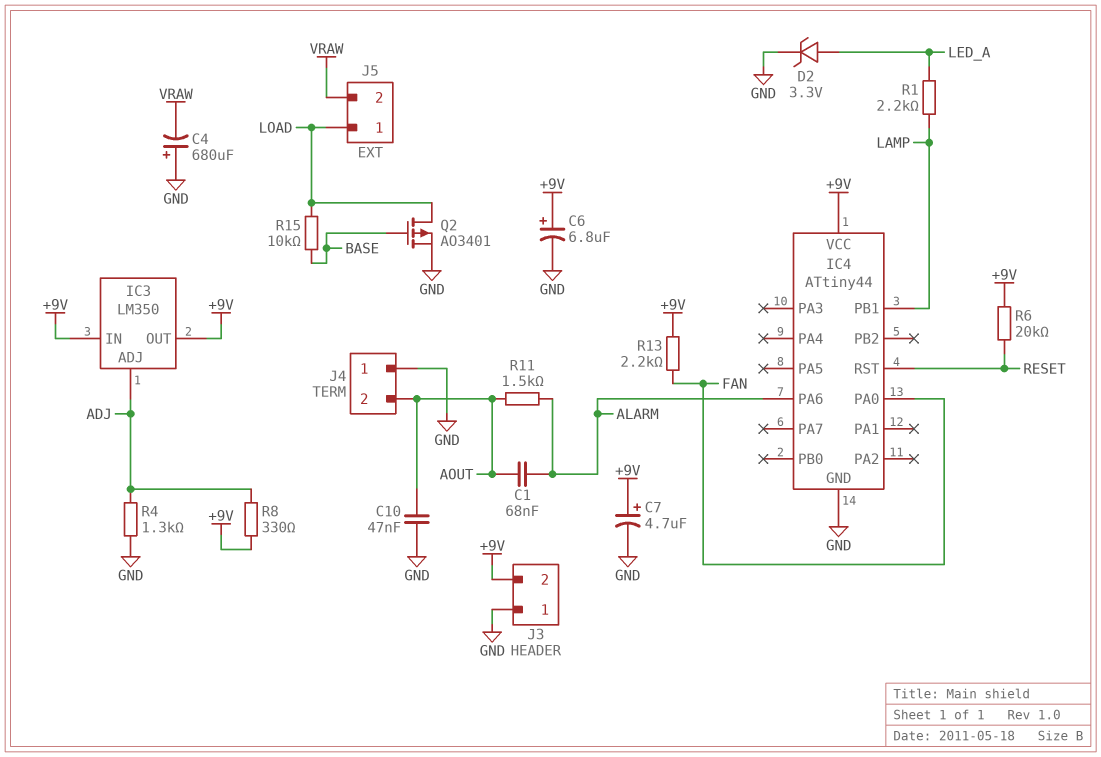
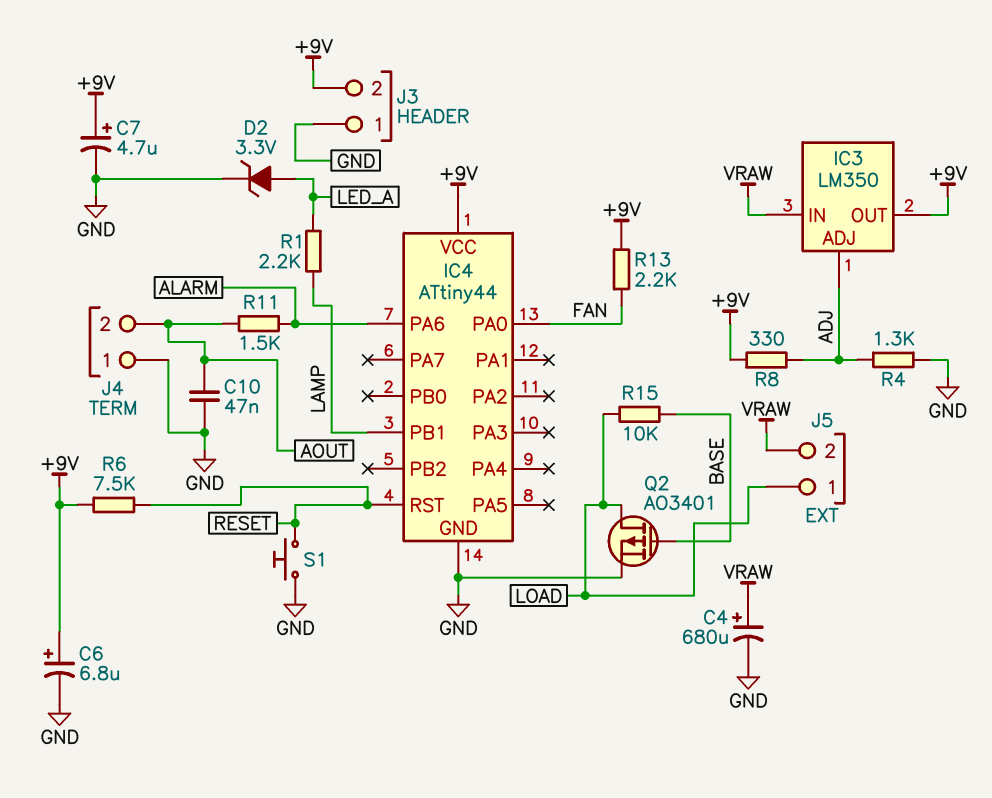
C1: 68nF (ALARM, AOUT) -> none
C4: 680uF (plus GND, minus VRAW) -> 680uF (plus VRAW, minus GND)
IC3 pin IN: +9V -> VRAW
R6: 20k (+9V, RESET) -> 7.5k (+9V, RESET)
S1: none -> button (GND, RESET)

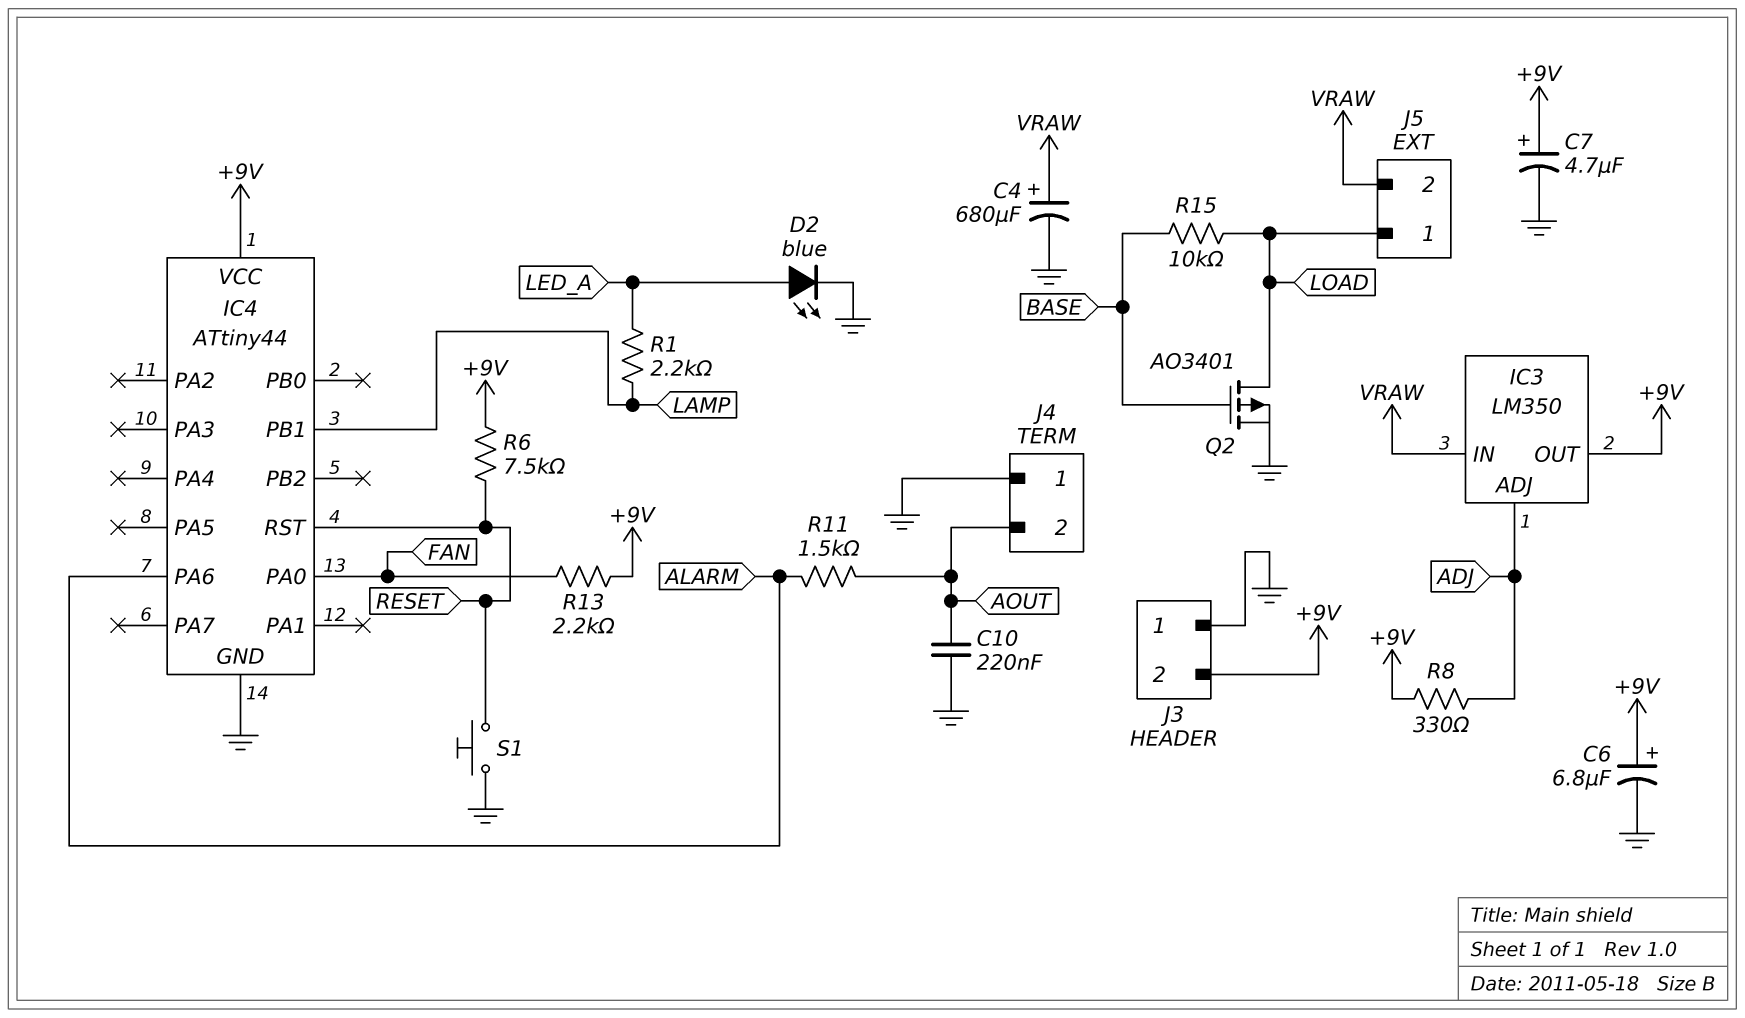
C10: 47nF (AOUT, GND) -> 220nF (AOUT, GND)
D2: zener 3.3V (A LED_A, K GND) -> LED blue (A LED_A, K GND)
R4: 1.3k (ADJ, GND) -> none

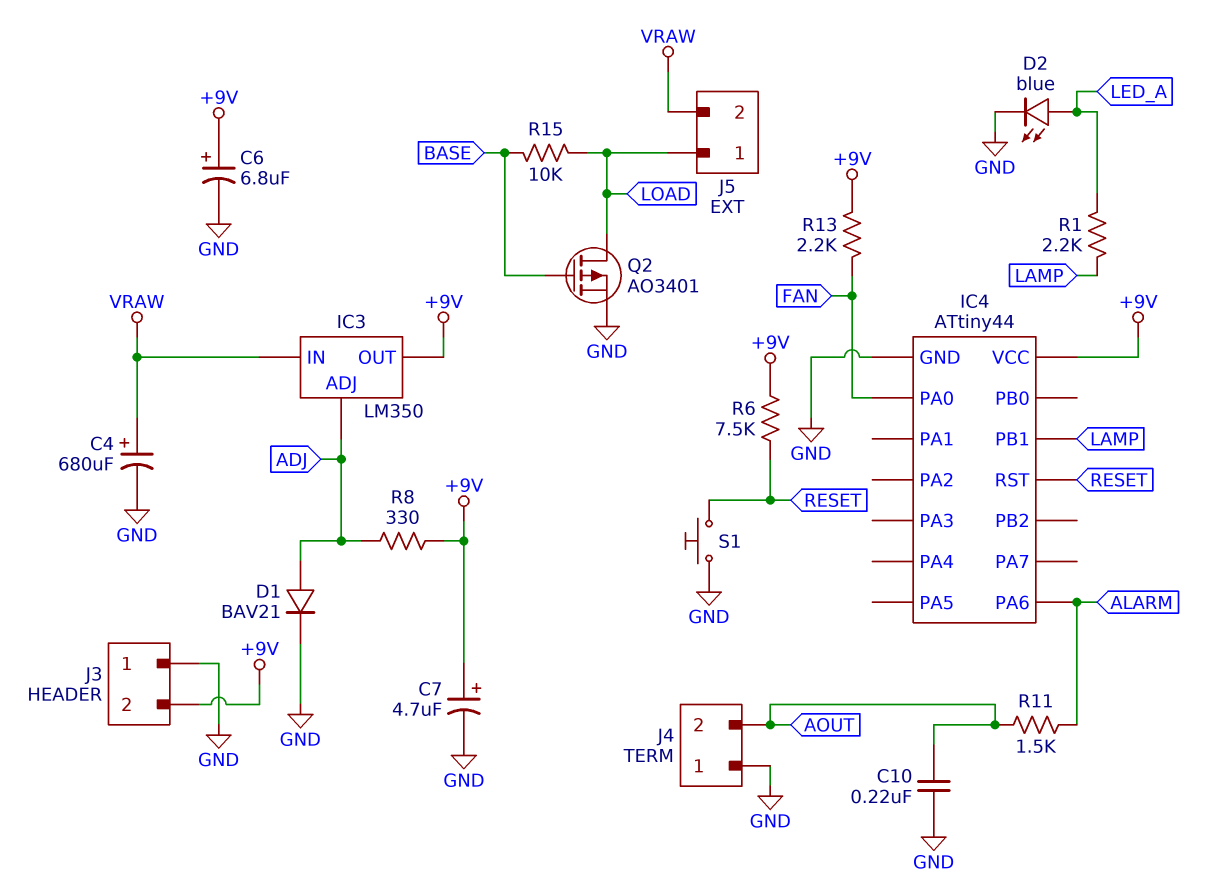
D1: none -> diode BAV21 (A ADJ, K GND)

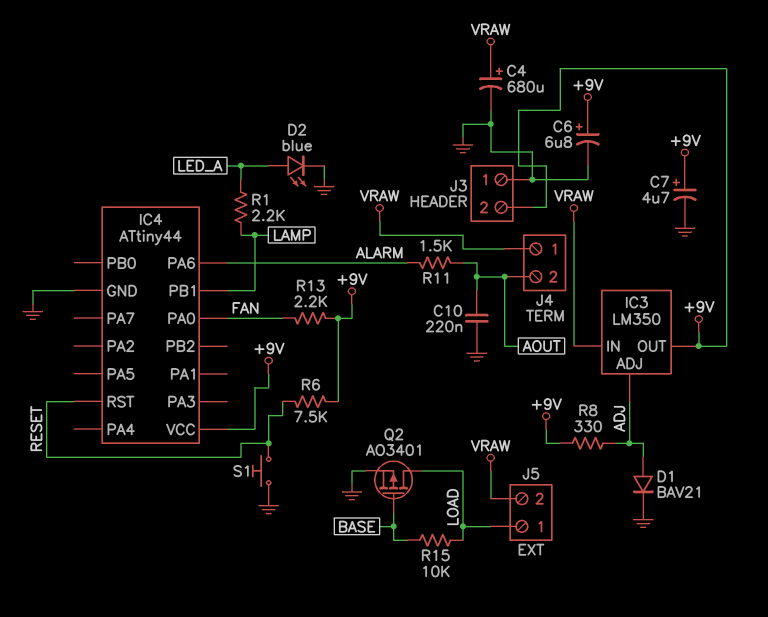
J4 pin 1: GND -> VRAW

